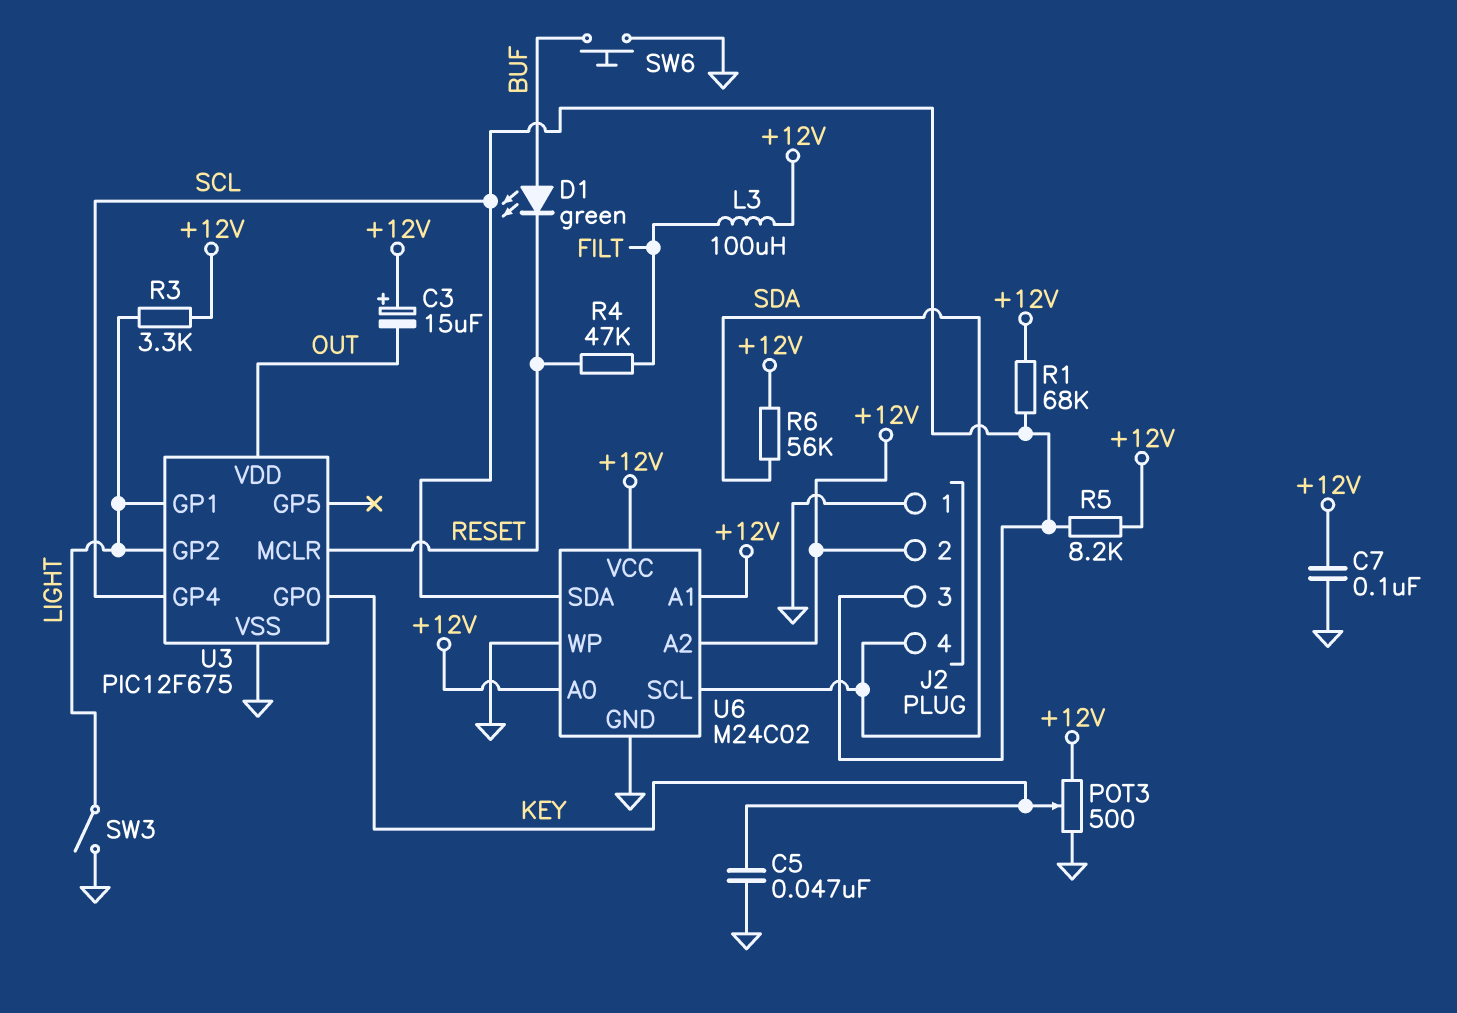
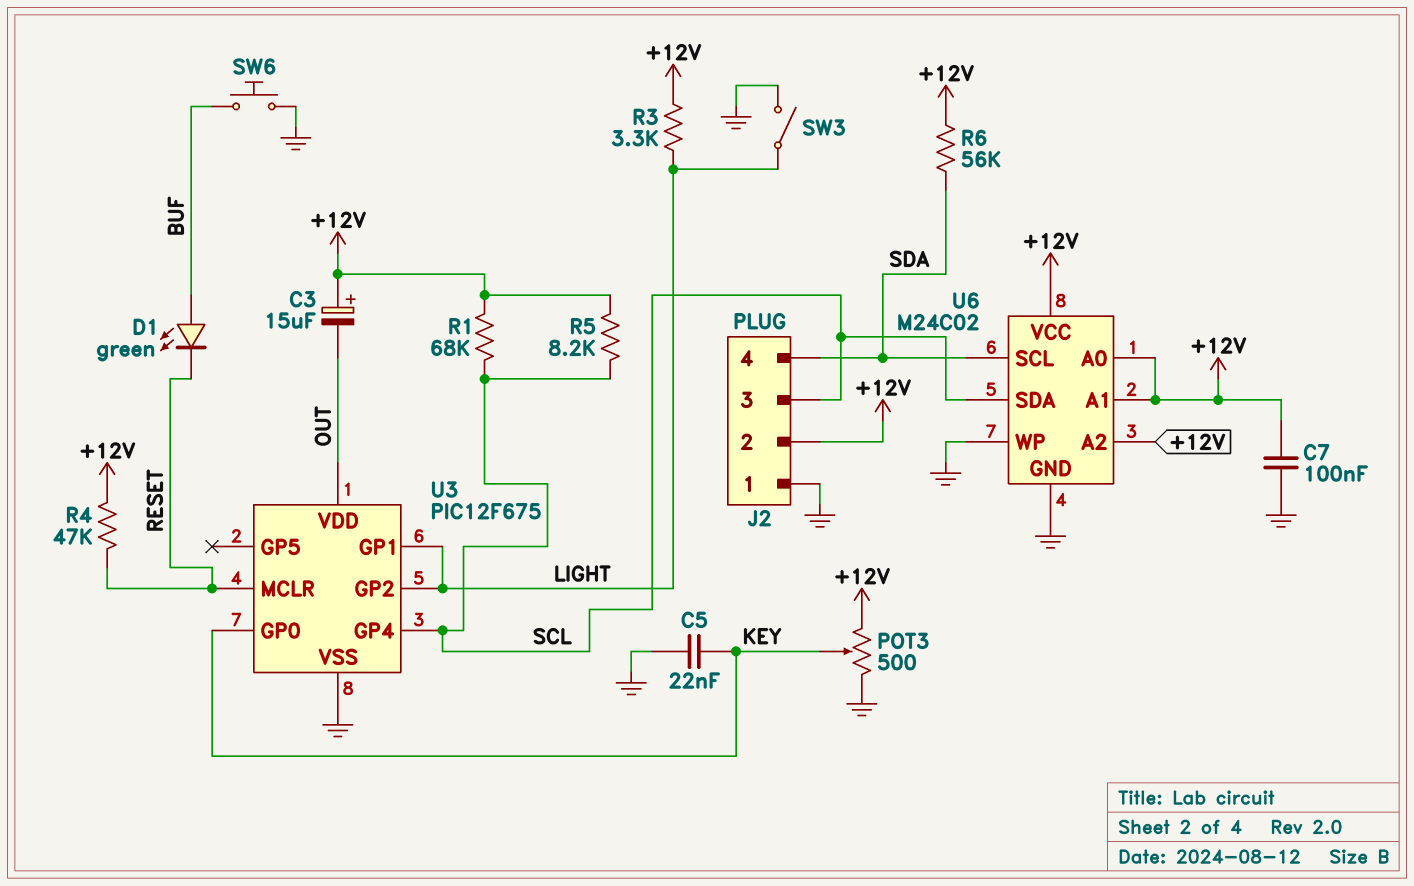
C5: 47nF (GND, KEY) -> 22nF (GND, KEY)
L3: 100uH (+12V, FILT) -> none
R4: 47k (FILT, RESET) -> 47k (+12V, RESET)

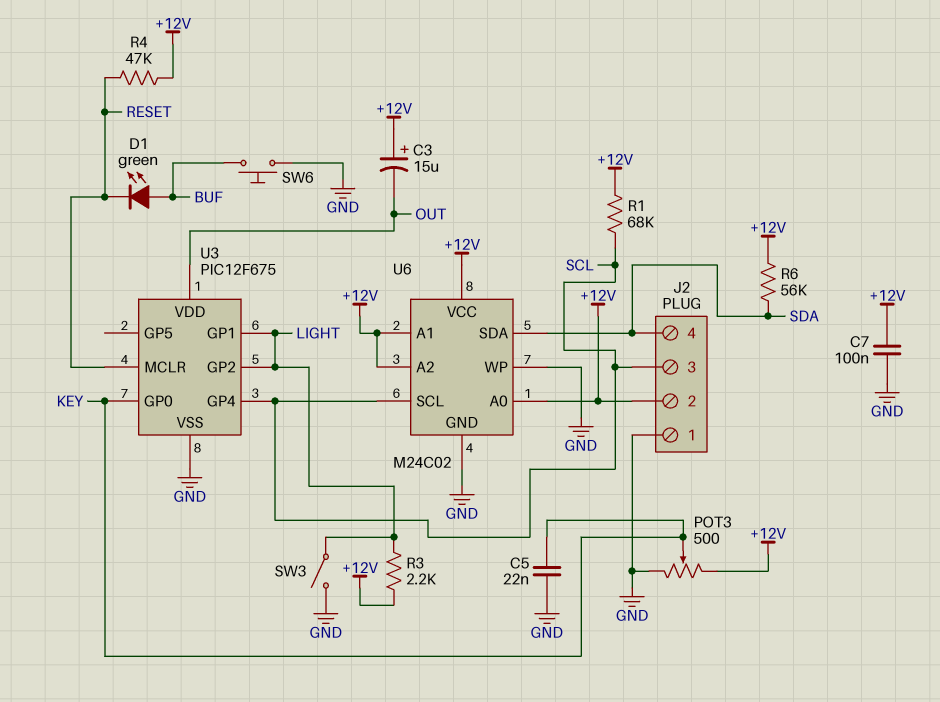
R3: 3.3k (+12V, LIGHT) -> 2.2k (+12V, LIGHT)
R5: 8.2k (+12V, SCL) -> none
U6 pin SCL: SDA -> SCL
U6 pin SDA: SCL -> SDA

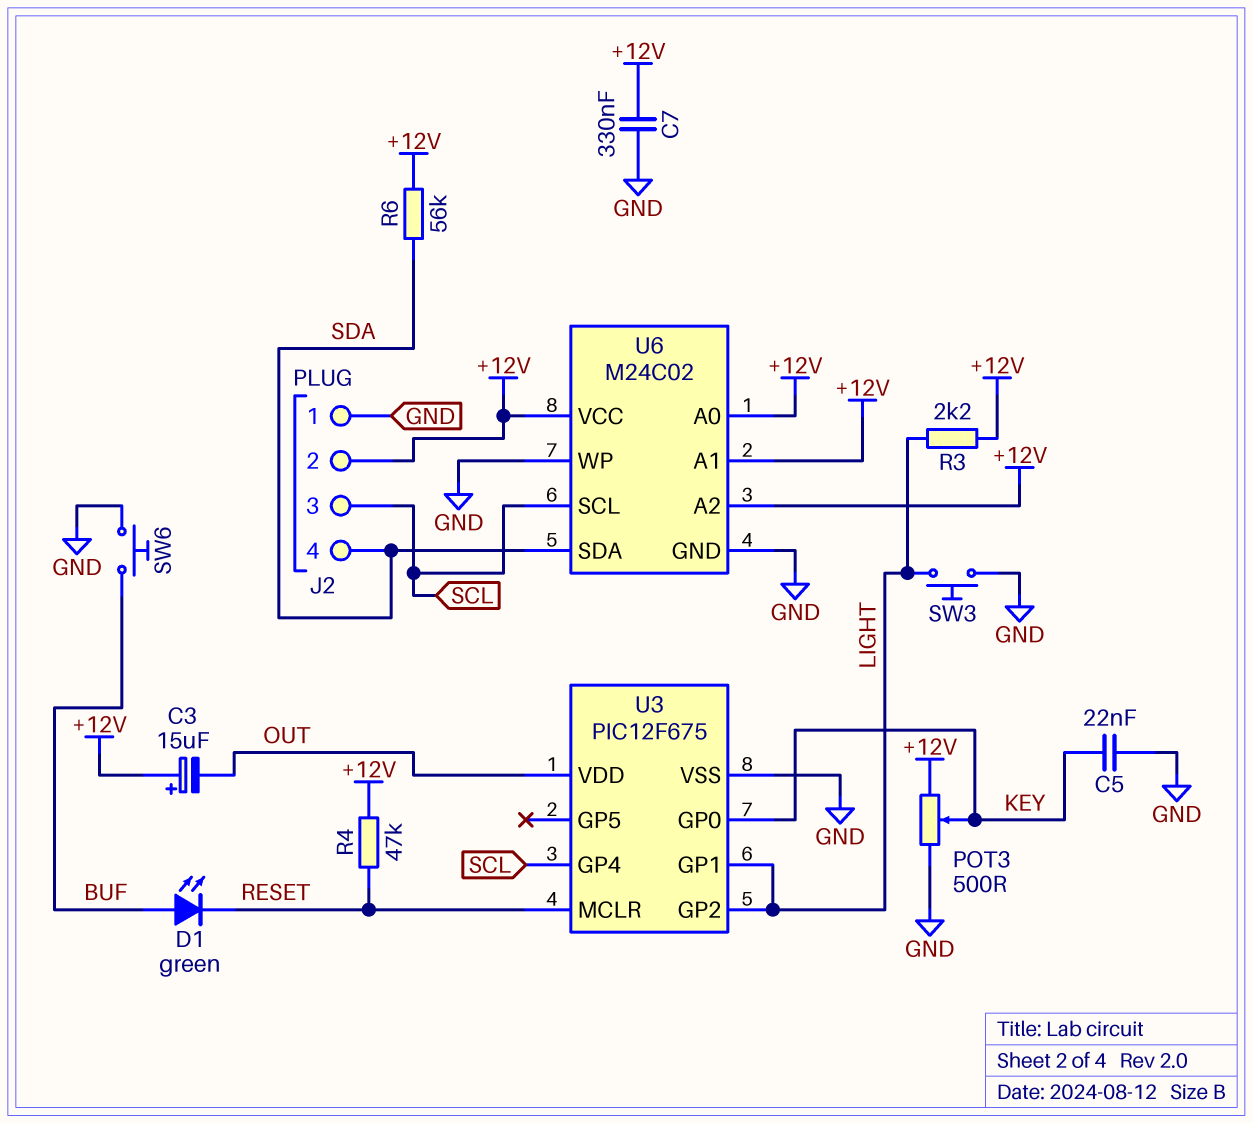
C7: 100nF (+12V, GND) -> 330nF (+12V, GND)
R1: 68k (+12V, SCL) -> none
SW3: switch (GND, LIGHT) -> button (GND, LIGHT)

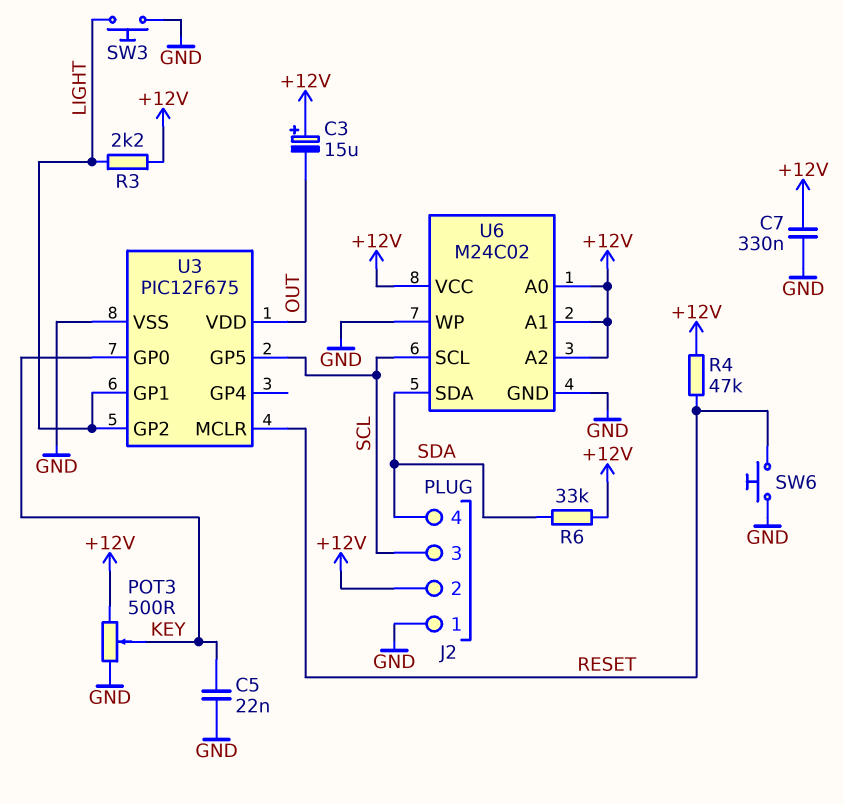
D1: LED green (A BUF, K RESET) -> none
R6: 56k (+12V, SDA) -> 33k (+12V, SDA)
SW6: button (BUF, GND) -> button (GND, RESET)
U3 pin GP4: SCL -> none
U3 pin GP5: none -> SCL

